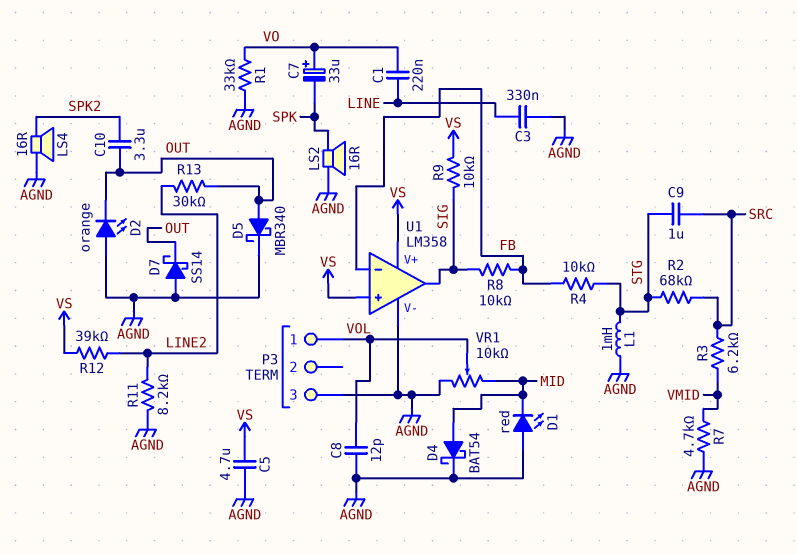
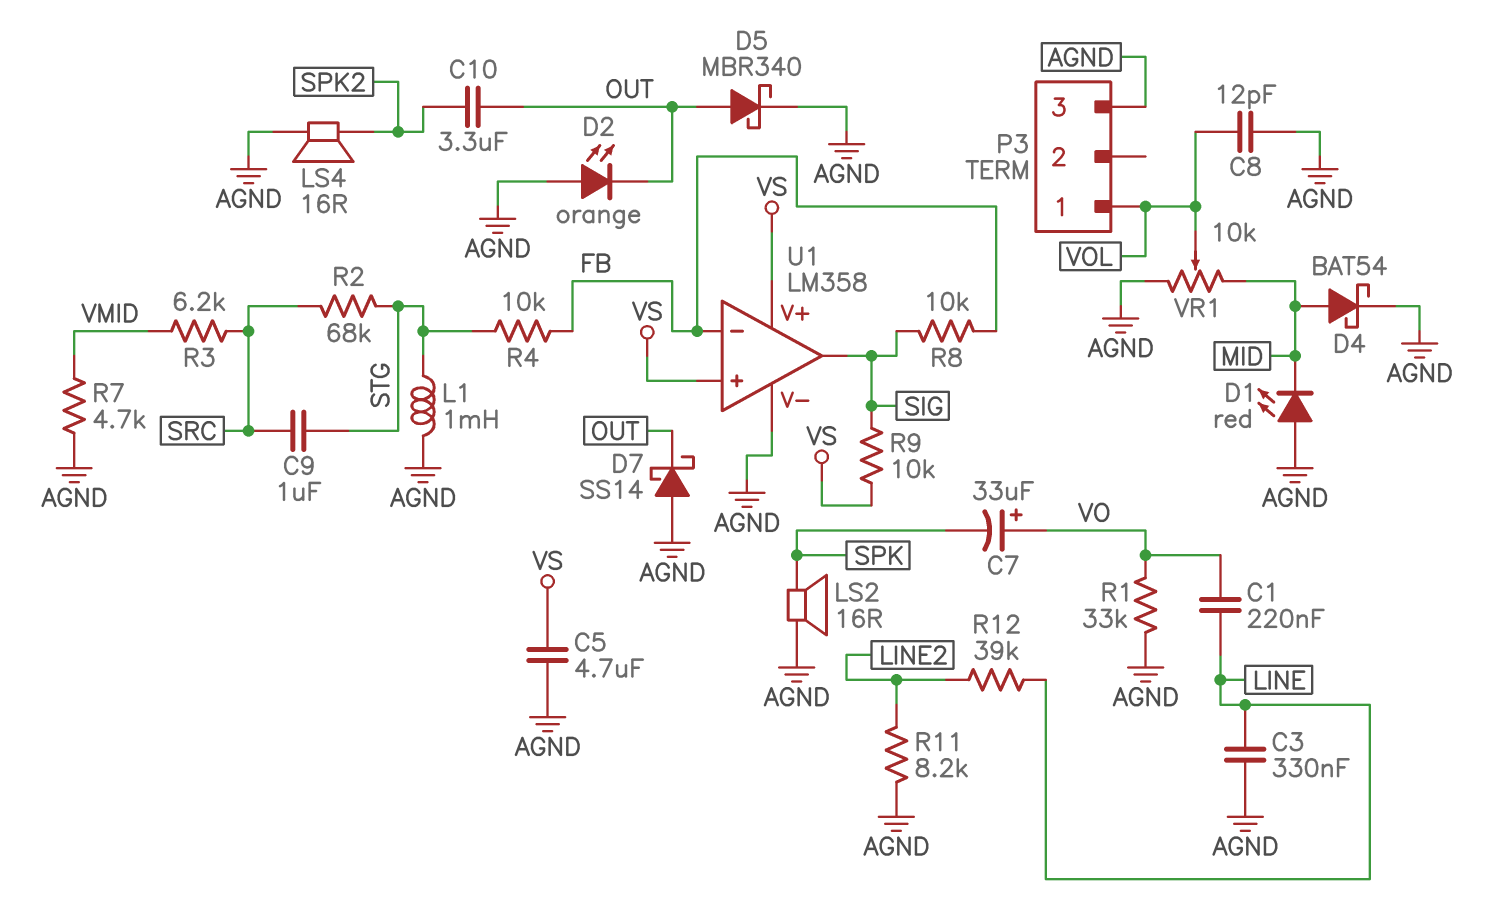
R12: 39k (LINE2, VS) -> 39k (LINE, LINE2)
R13: 30k (LINE2, OUT) -> none

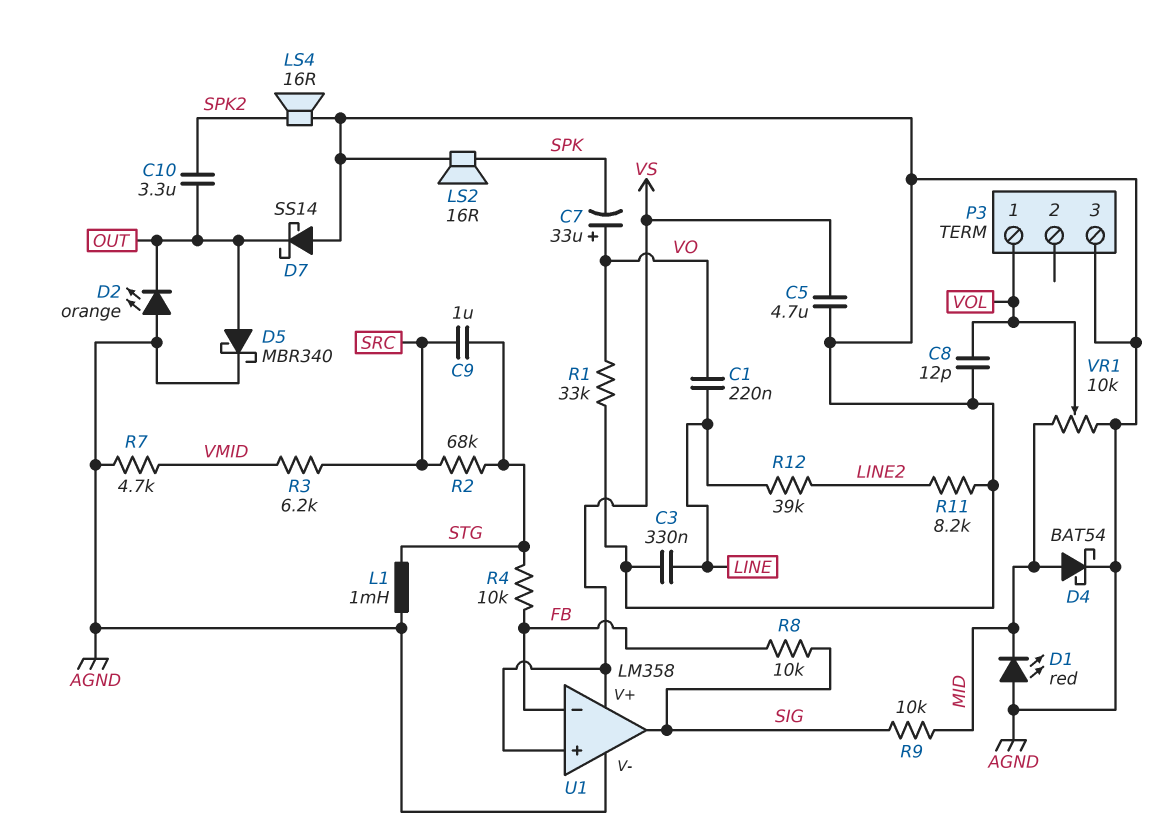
R9: 10k (SIG, VS) -> 10k (MID, SIG)

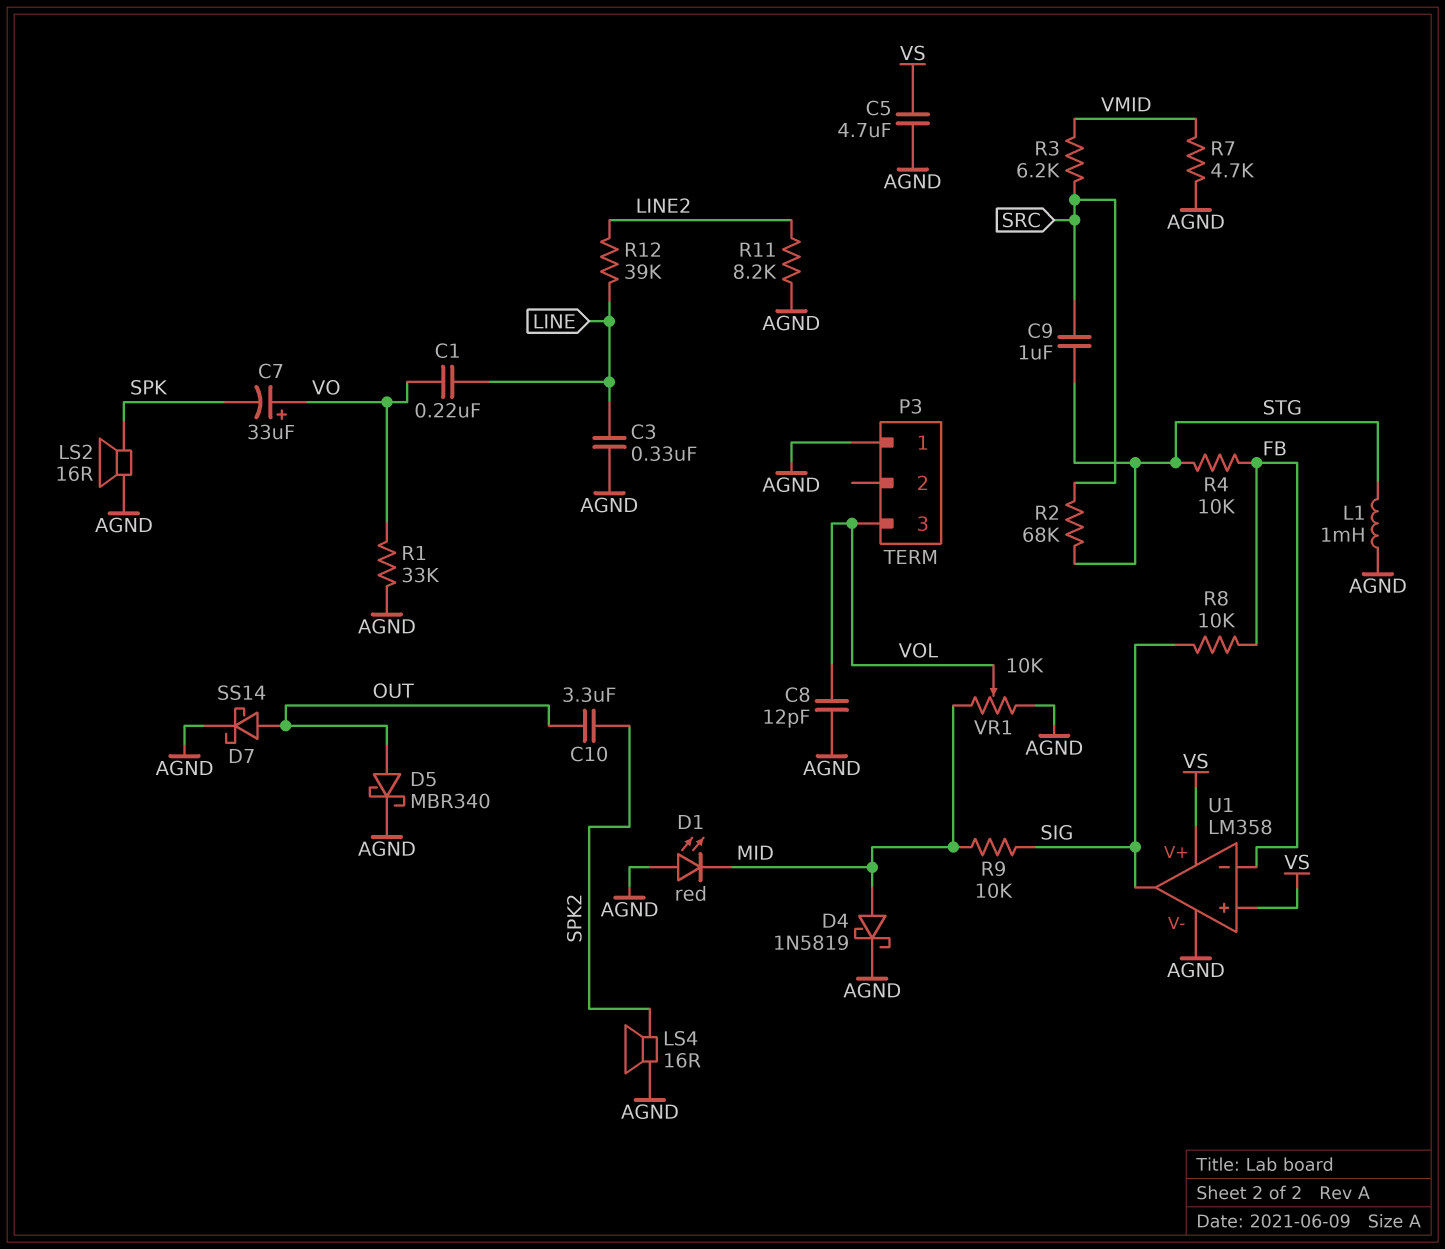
D2: LED orange (A AGND, K OUT) -> none
D4: schottky BAT54 (A MID, K AGND) -> schottky 1N5819 (A MID, K AGND)
D7: schottky SS14 (A AGND, K OUT) -> schottky SS14 (A OUT, K AGND)
P3 pin 1: VOL -> AGND
P3 pin 3: AGND -> VOL

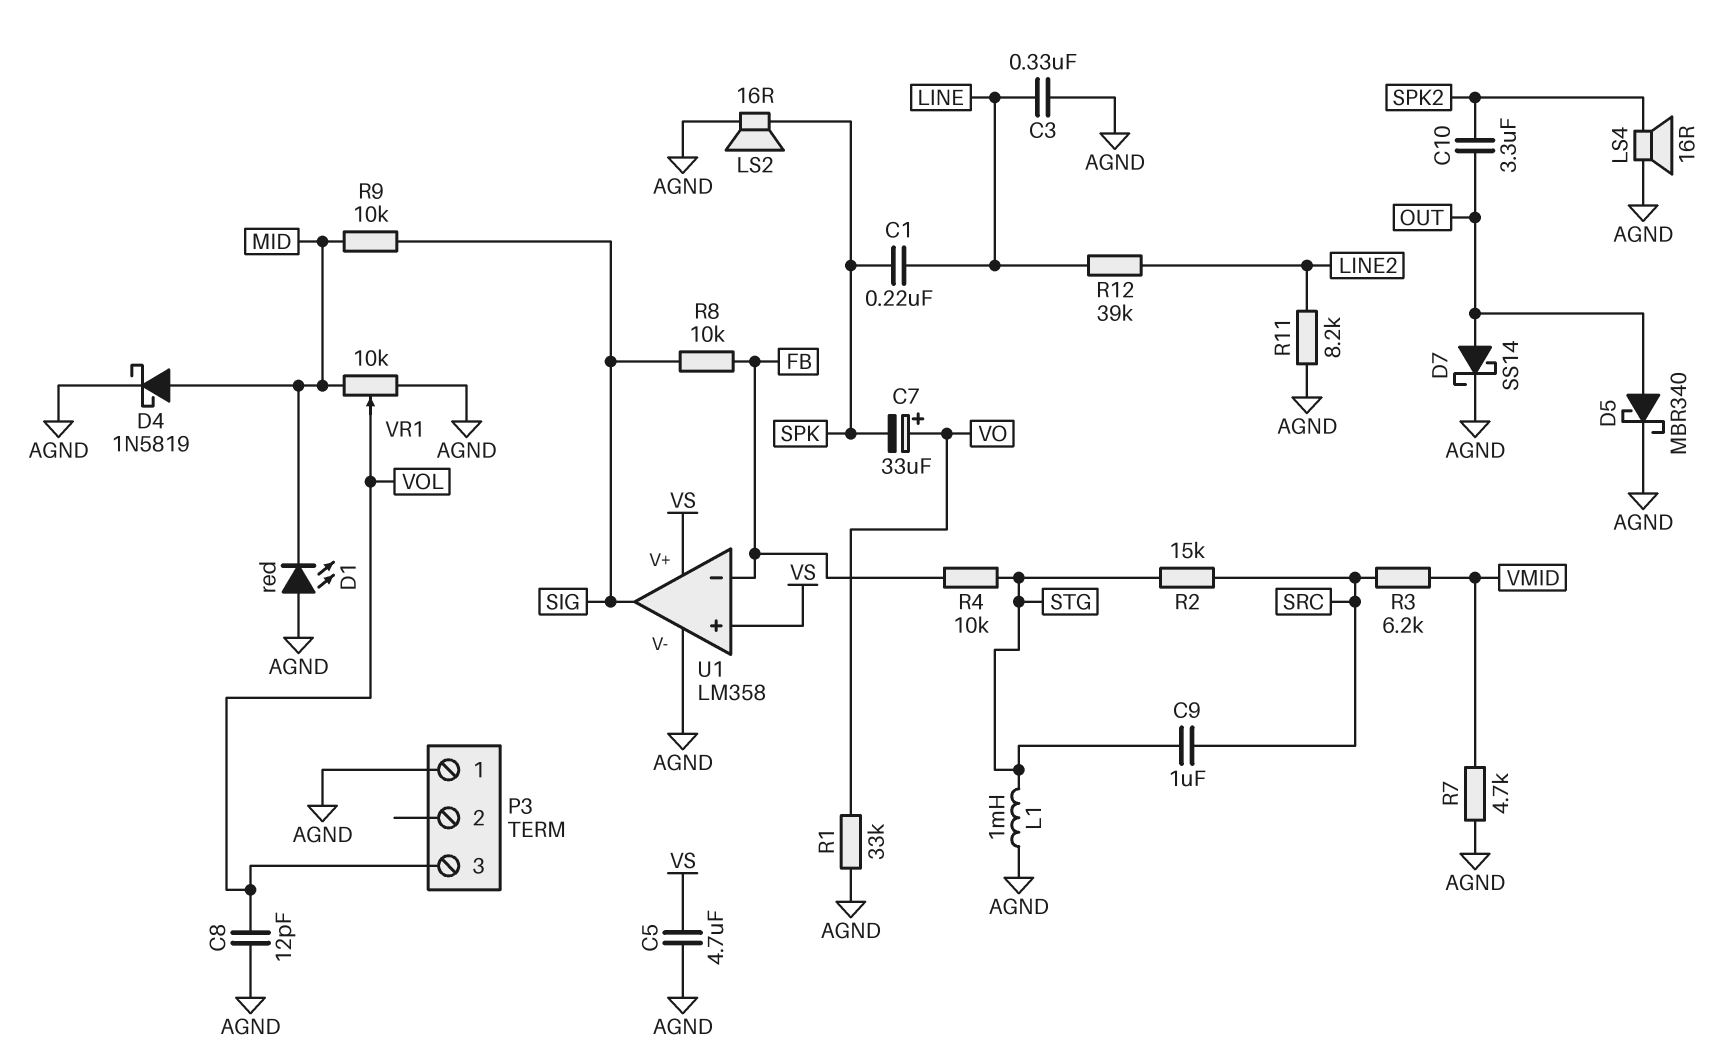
C1: 220nF (LINE, VO) -> 220nF (LINE, SPK)
R2: 68k (SRC, STG) -> 15k (SRC, STG)

